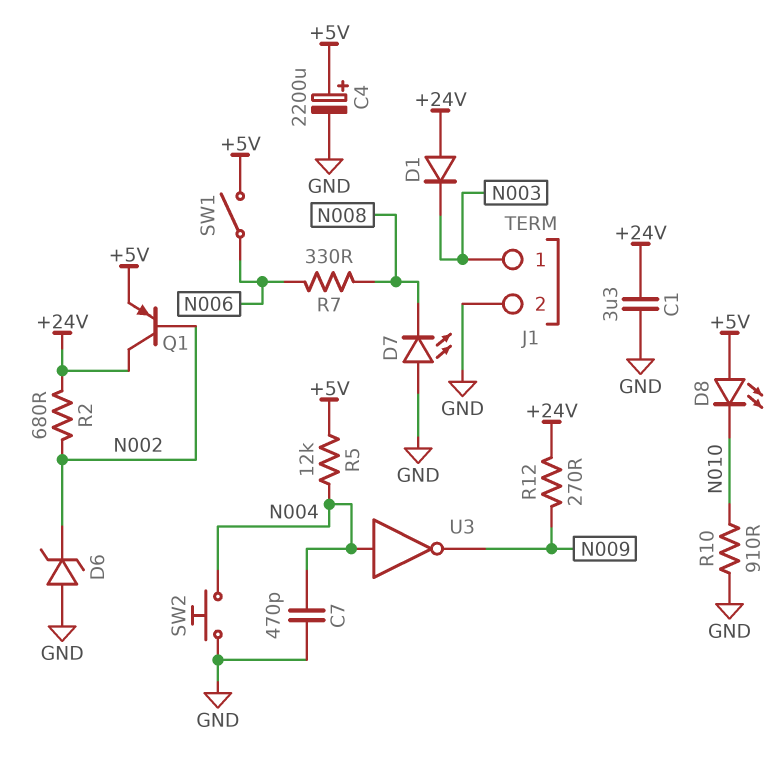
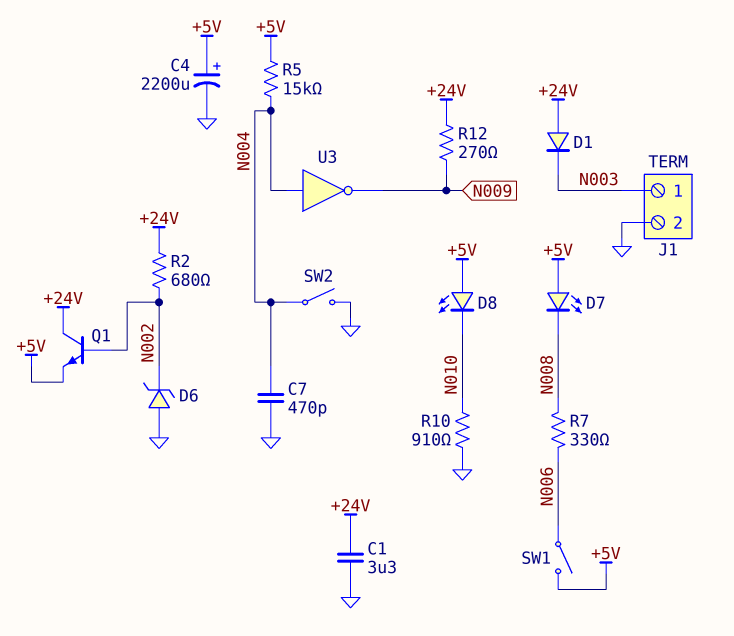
D7: LED (A GND, K N008) -> LED (A +5V, K N008)
Q1: PNP (B N002, C +24V, E +5V) -> NPN (B N002, C +24V, E +5V)
R5: 12k (+5V, N004) -> 15k (+5V, N004)
SW2: button (GND, N004) -> switch (GND, N004)

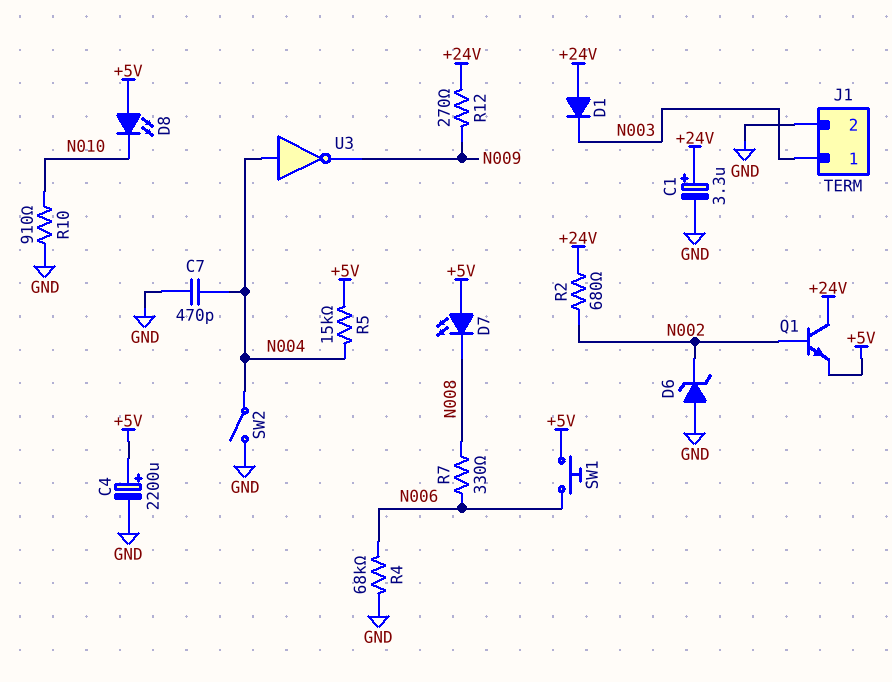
C1: 3.3uF (+24V, GND) -> 3.3uF (plus +24V, minus GND)
R4: none -> 68k (GND, N006)
SW1: switch (+5V, N006) -> button (+5V, N006)

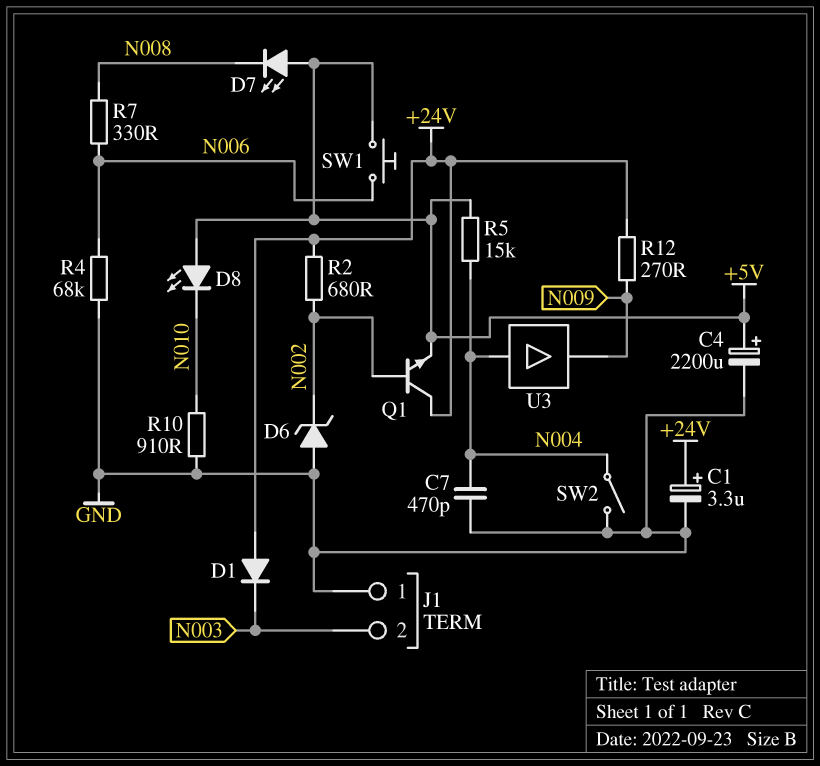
J1 pin 1: N003 -> GND
J1 pin 2: GND -> N003
U3: NOT (in N004, out N009) -> buffer (in N004, out N009)

